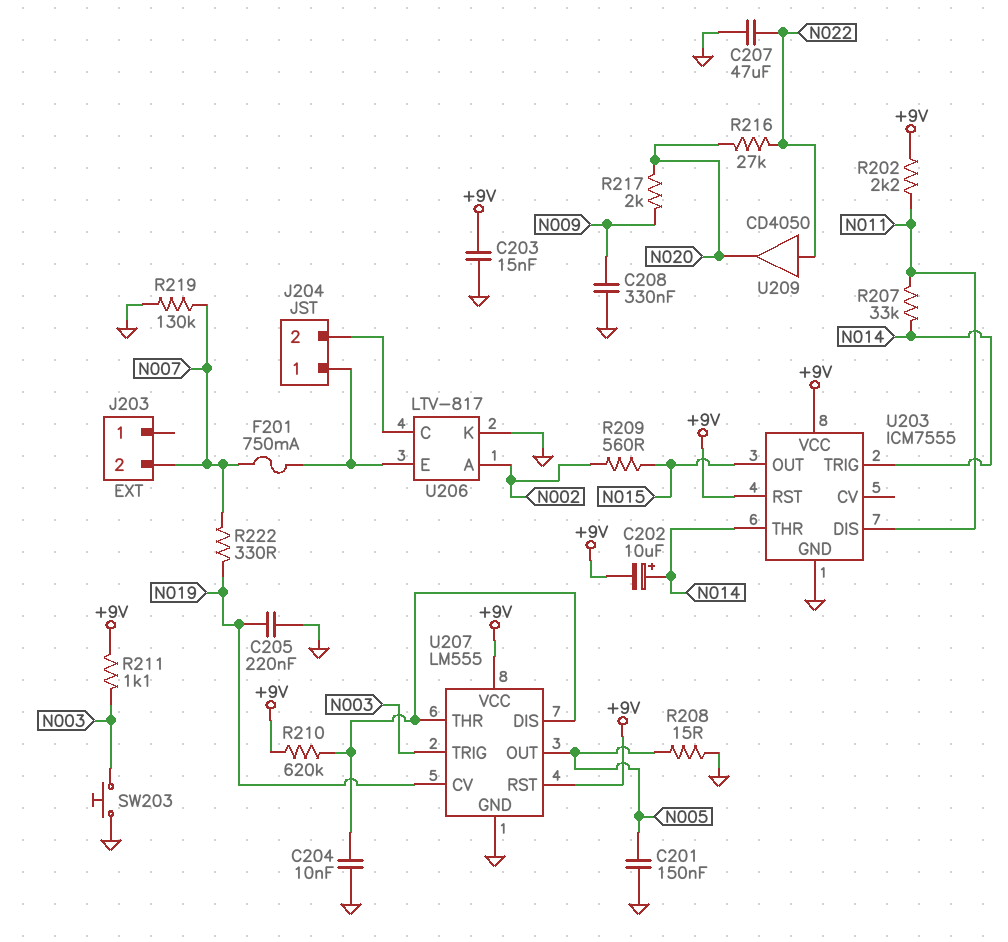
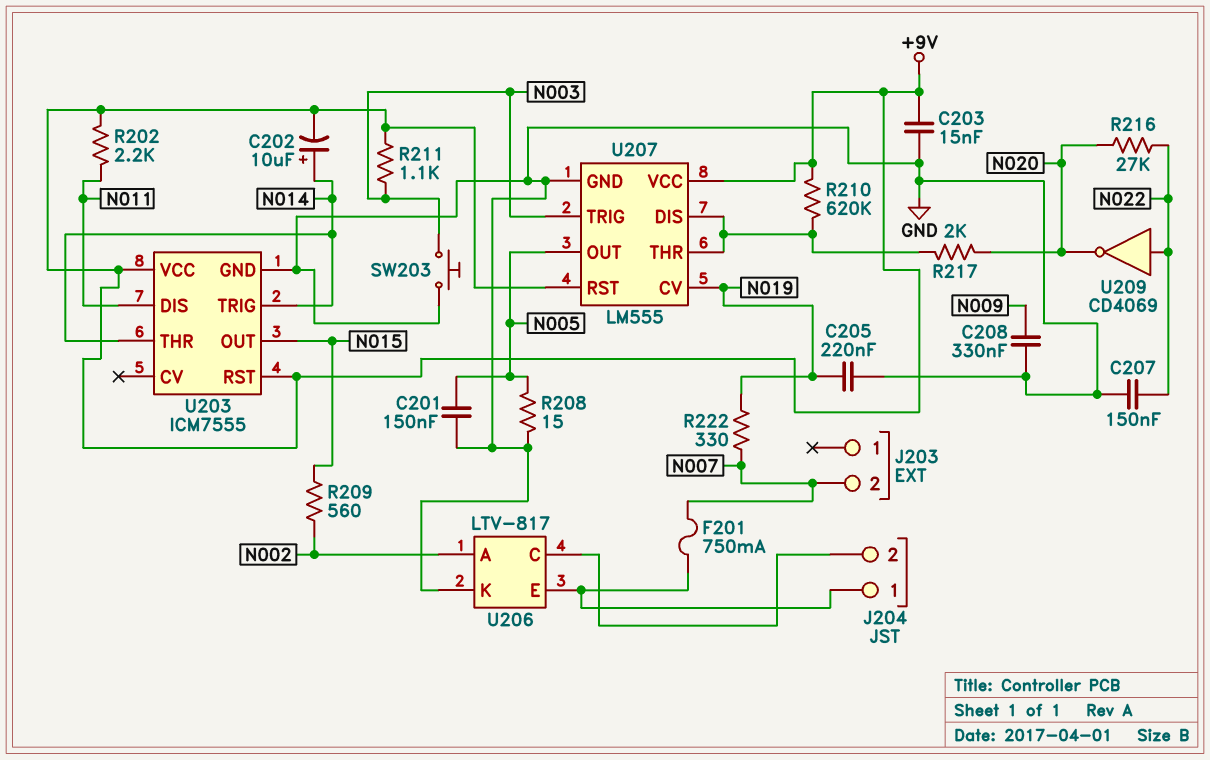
C204: 10nF (GND, U207/DIS) -> none
C207: 47uF (GND, N022) -> 150nF (GND, N022)
R207: 33k (N011, N014) -> none
R217: 2k (N009, N020) -> 2k (N020, U207/DIS)
R219: 130k (GND, N007) -> none
U209: buffer CD4050 (in N022, out N020) -> NOT CD4069 (in N022, out N020)

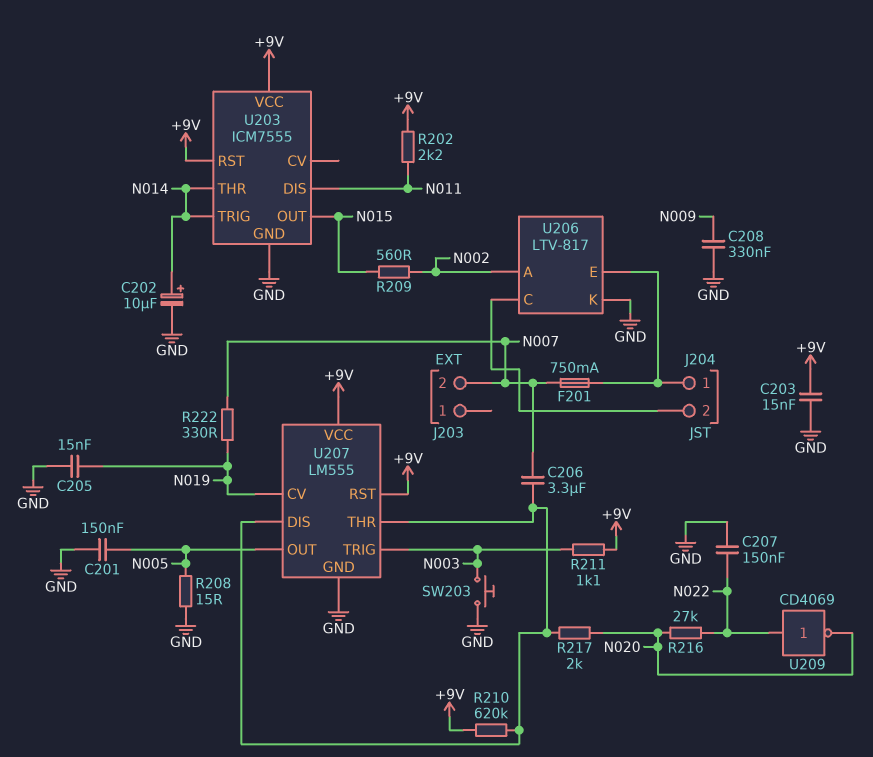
C202: 10uF (plus N014, minus +9V) -> 10uF (plus N014, minus GND)
C205: 220nF (GND, N019) -> 15nF (GND, N019)
C206: none -> 3.3uF (N007, U207/DIS)

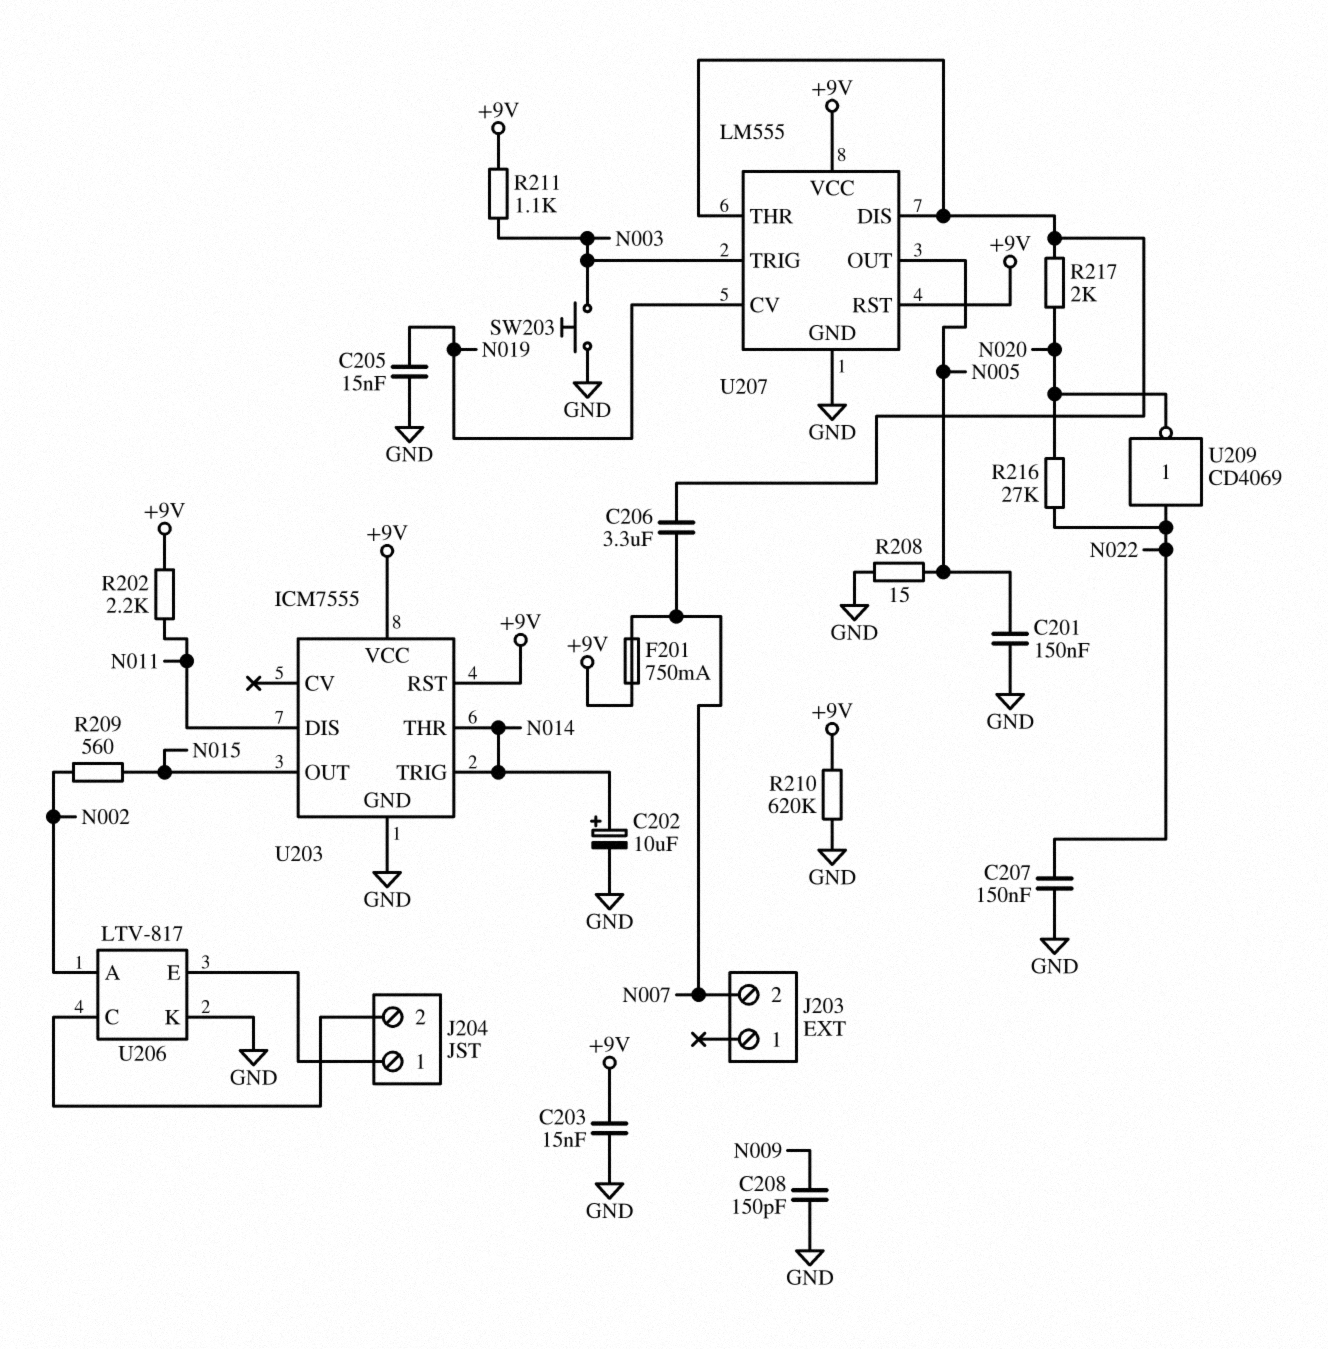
C208: 330nF (GND, N009) -> 150pF (GND, N009)
F201: 750mA (J204/1, N007) -> 750mA (+9V, N007)
R210: 620k (+9V, U207/DIS) -> 620k (+9V, GND)
R222: 330 (N007, N019) -> none

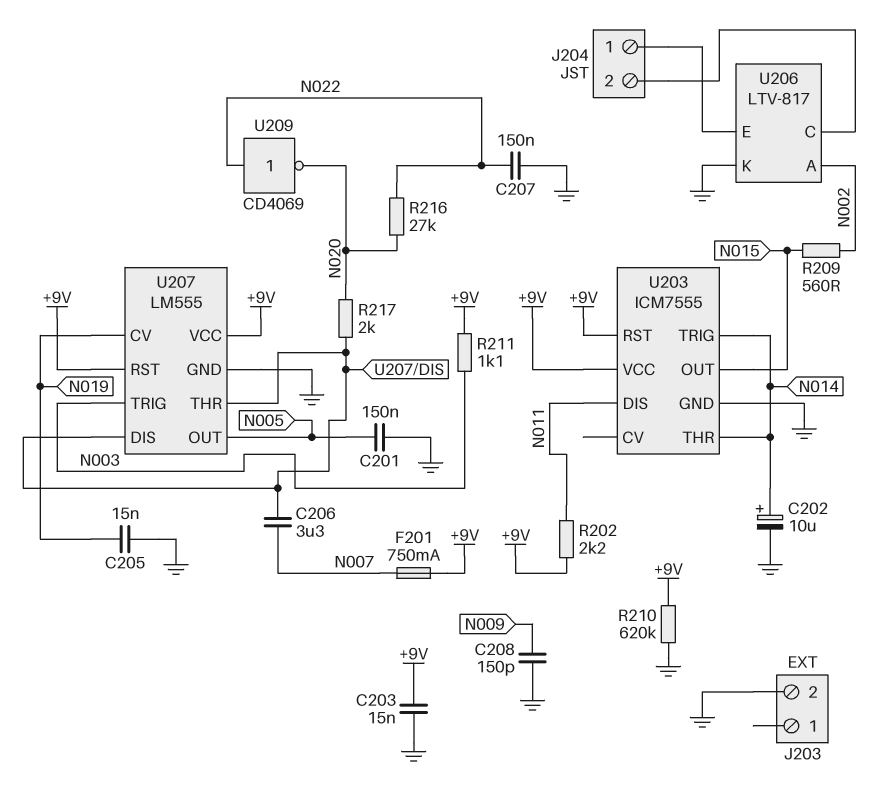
J203 pin 2: N007 -> GND
R208: 15 (GND, N005) -> none
SW203: button (GND, N003) -> none

